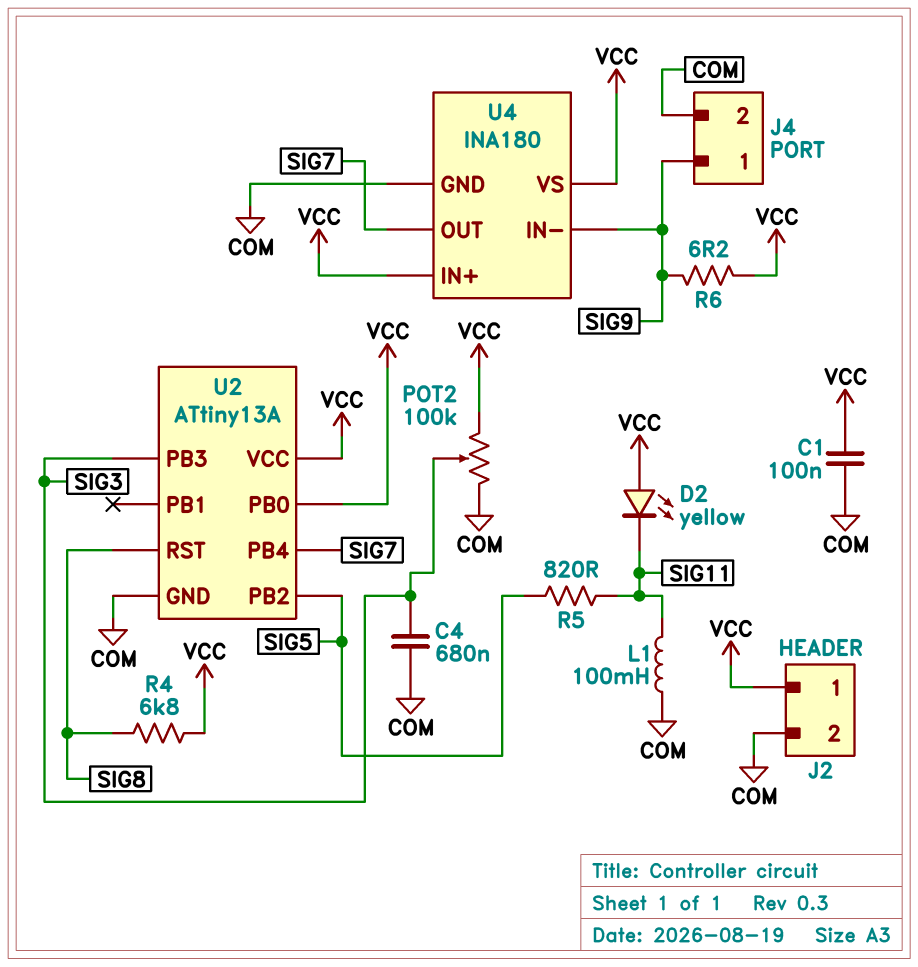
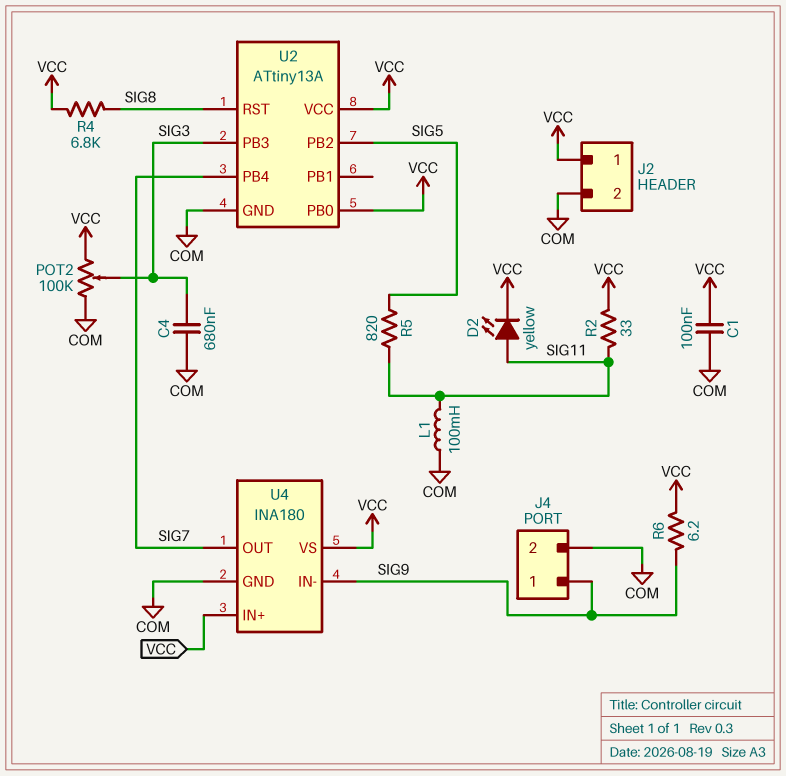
D2: LED yellow (A VCC, K SIG11) -> LED yellow (A SIG11, K VCC)
R2: none -> 33 (SIG11, VCC)

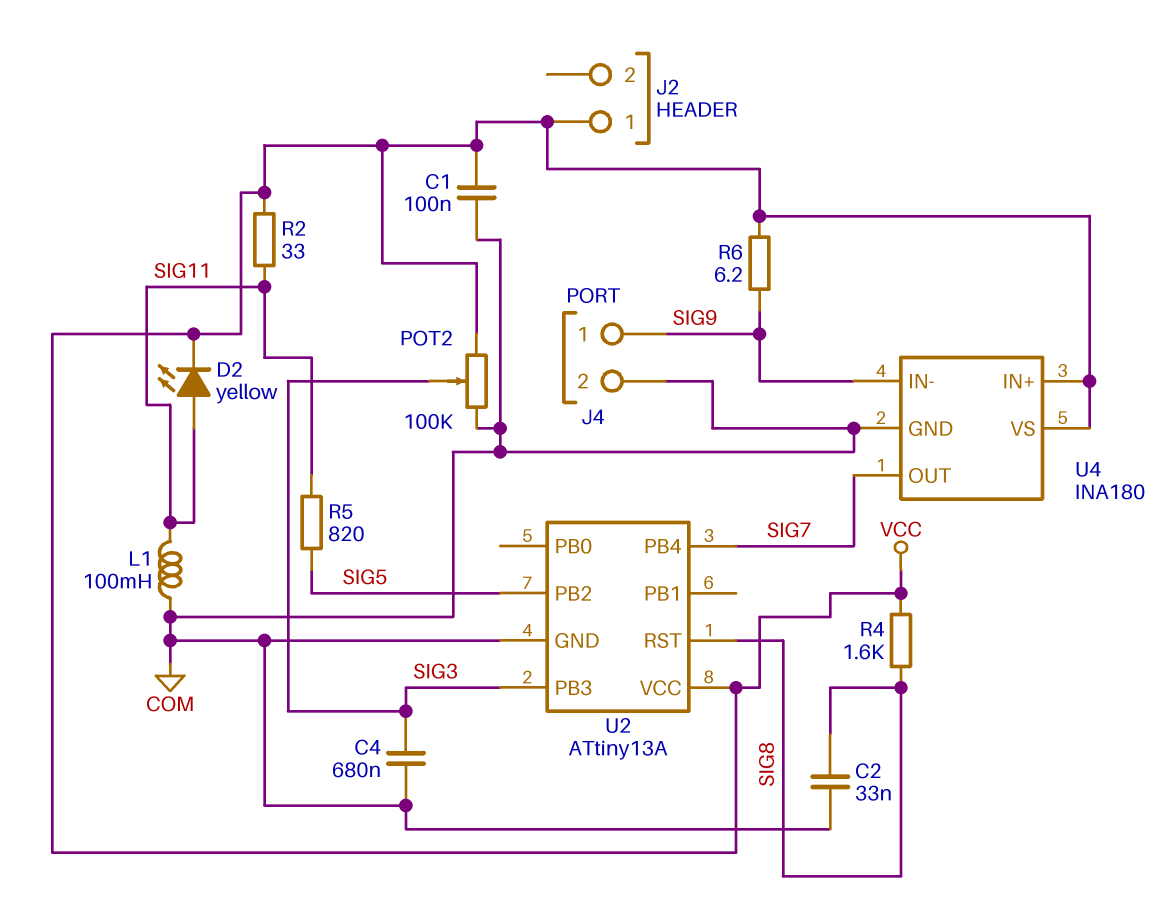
C2: none -> 33nF (COM, SIG8)
J2 pin 2: COM -> none
R4: 6.8k (SIG8, VCC) -> 1.6k (SIG8, VCC)
U2 pin PB0: VCC -> none

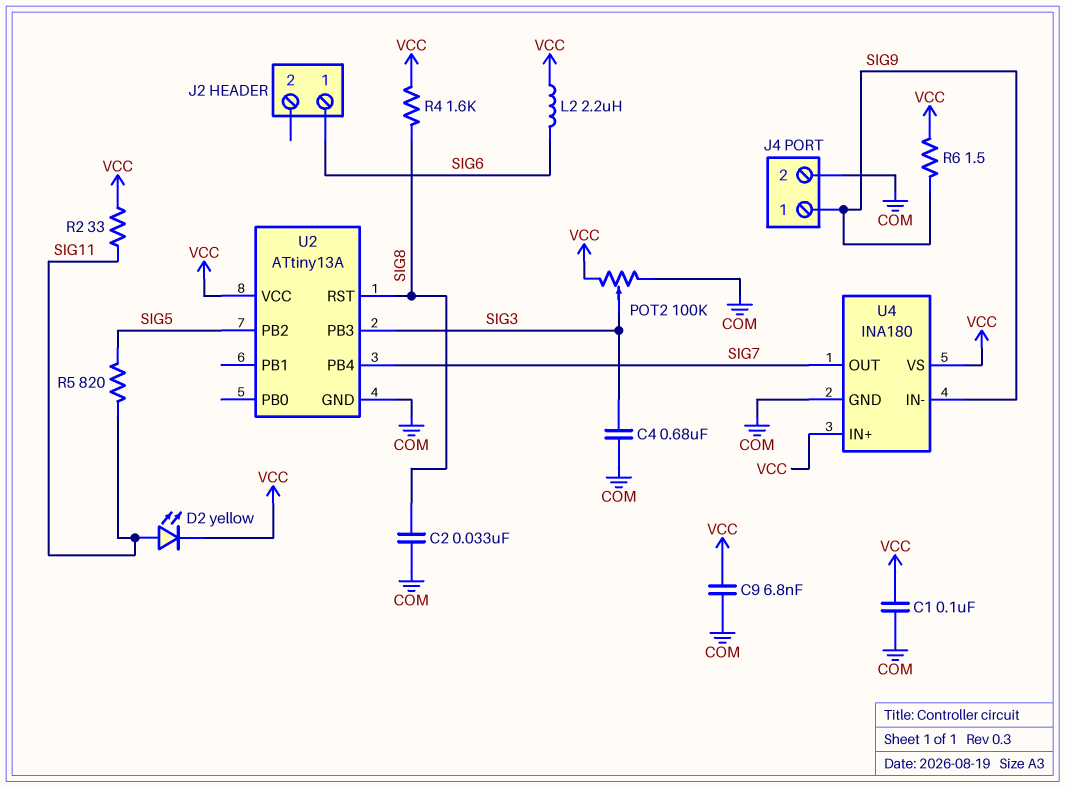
C9: none -> 6.8nF (COM, VCC)
J2 pin 1: VCC -> SIG6
L1: 100mH (COM, SIG11) -> none
L2: none -> 2.2uH (SIG6, VCC)
R6: 6.2 (SIG9, VCC) -> 1.5 (SIG9, VCC)

